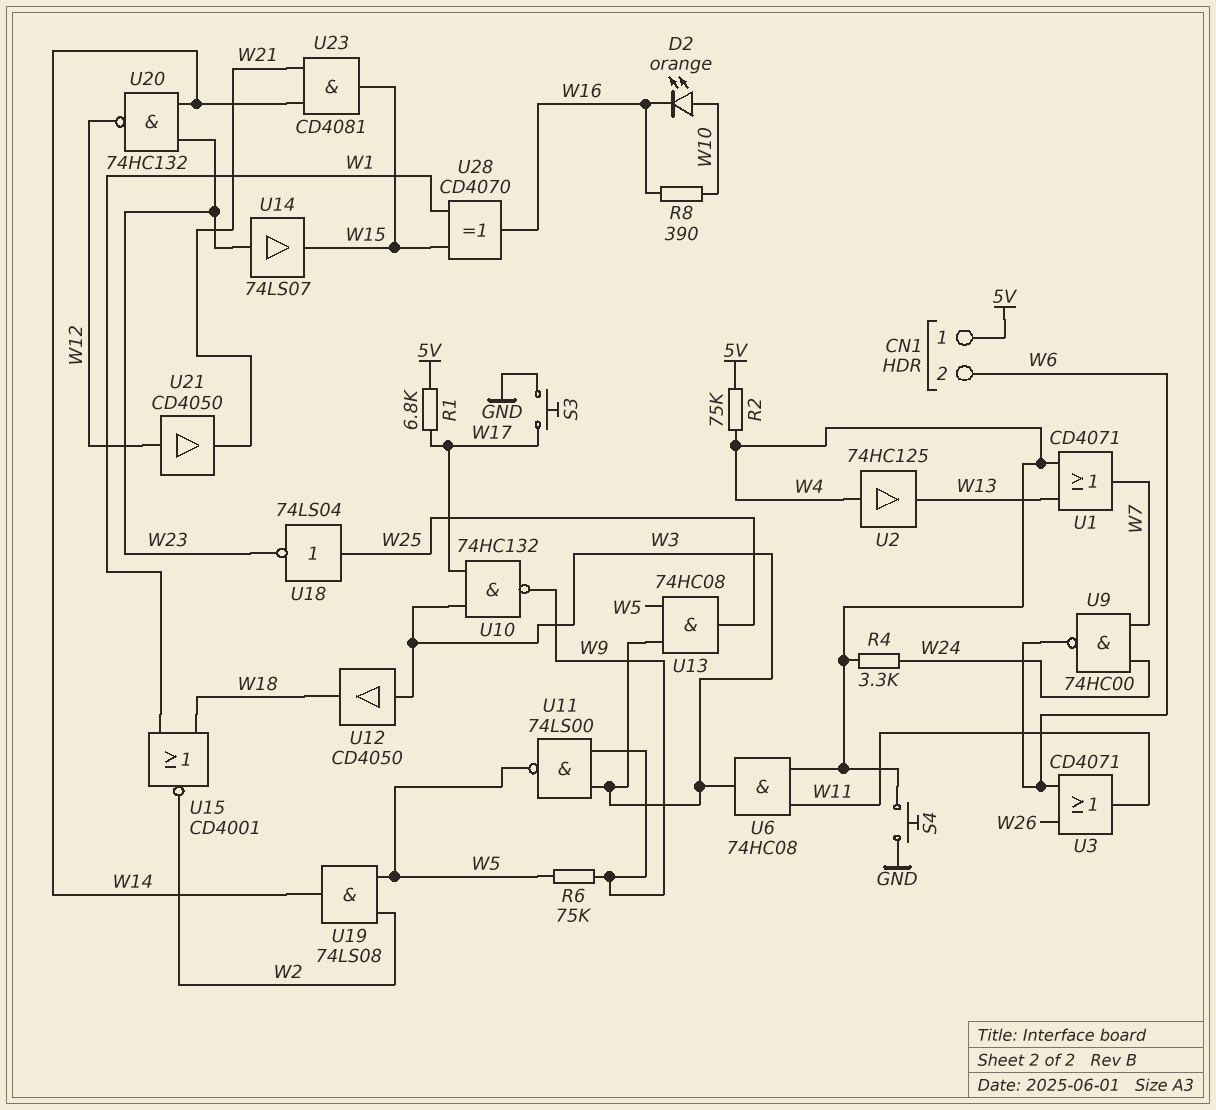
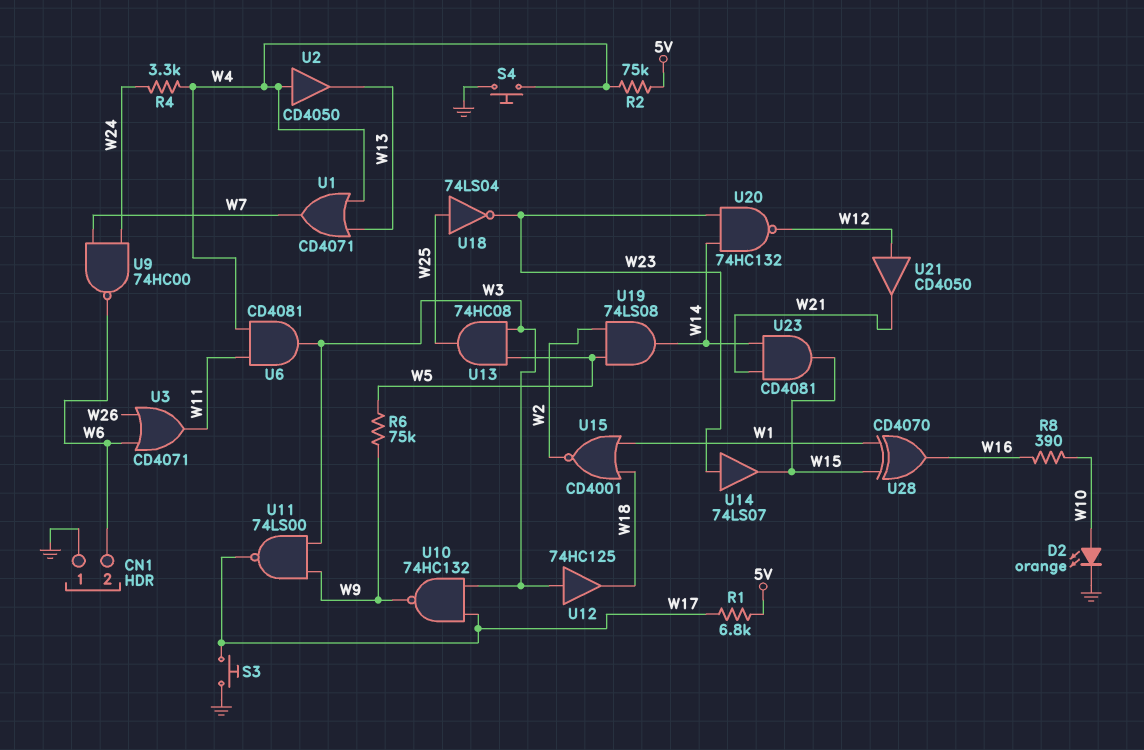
CN1 pin 1: 5V -> GND
D2: LED orange (A W10, K W16) -> LED orange (A W10, K GND)
U2: buffer 74HC125 (in W4, out W13) -> buffer CD4050 (in W4, out W13)
U6: AND 74HC08 (in W4, in W11, out W3) -> AND CD4081 (in W4, in W11, out W3)
U11: NAND 74LS00 (in W3, in W9, out W5) -> NAND 74LS00 (in W3, in W9, out W17)
U12: buffer CD4050 (in W3, out W18) -> buffer 74HC125 (in W3, out W18)

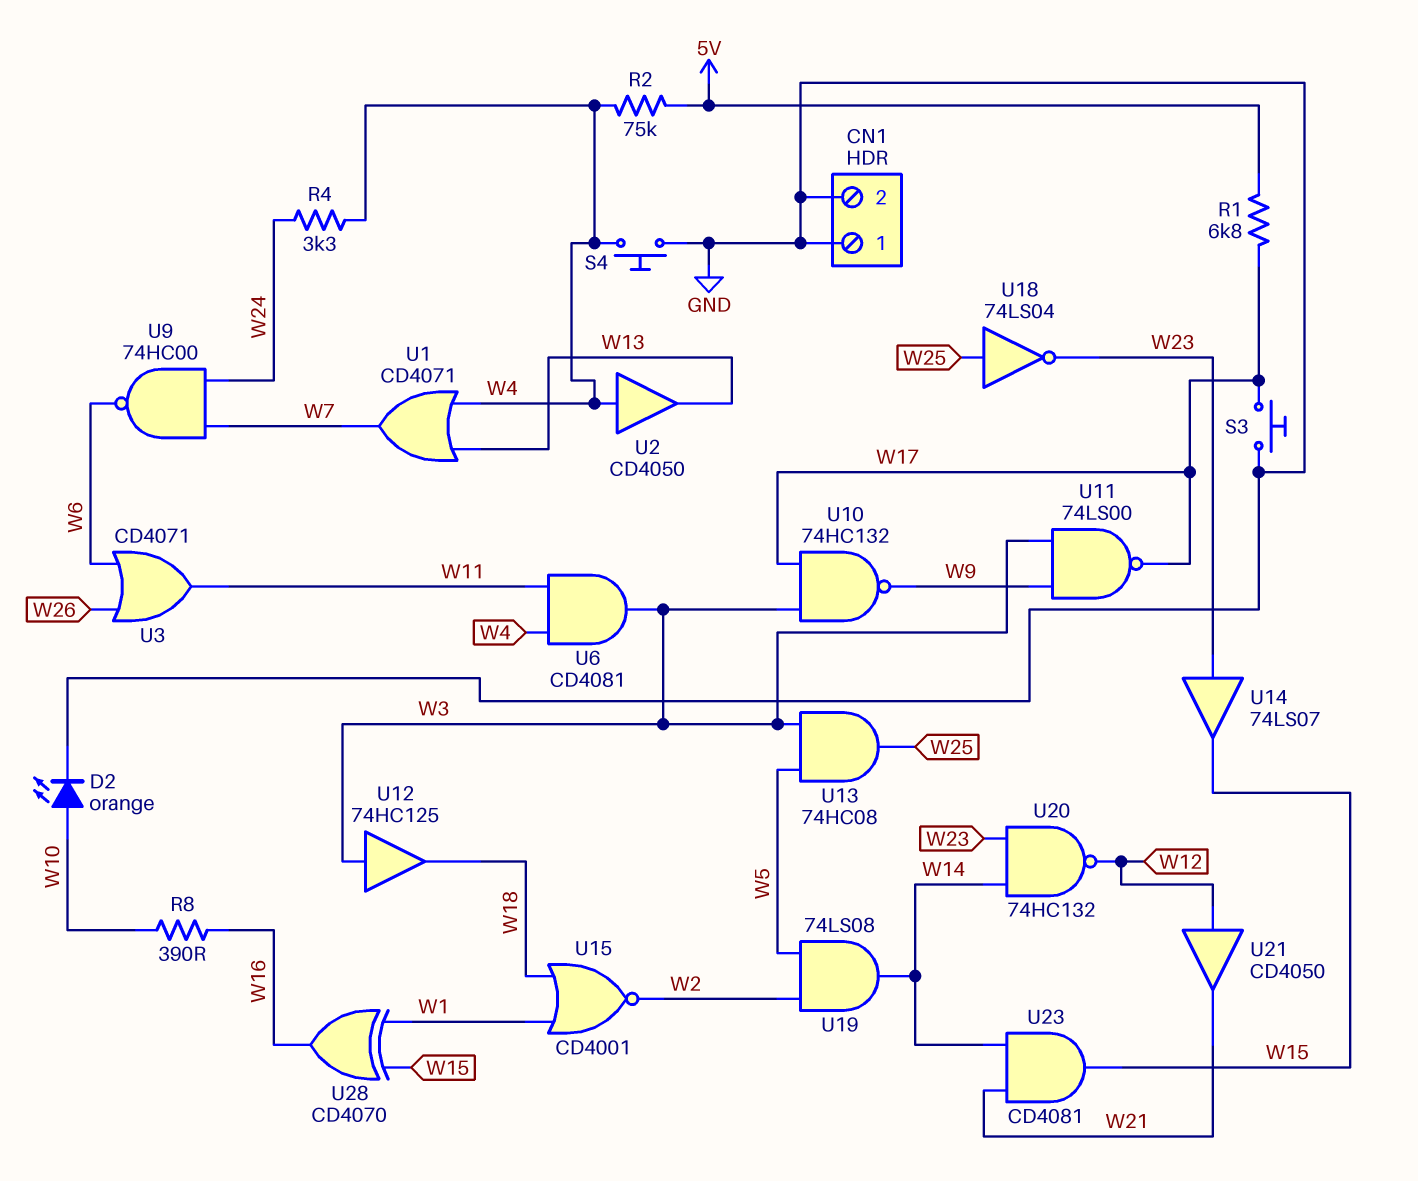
CN1 pin 2: W6 -> GND
R6: 75k (W5, W9) -> none

